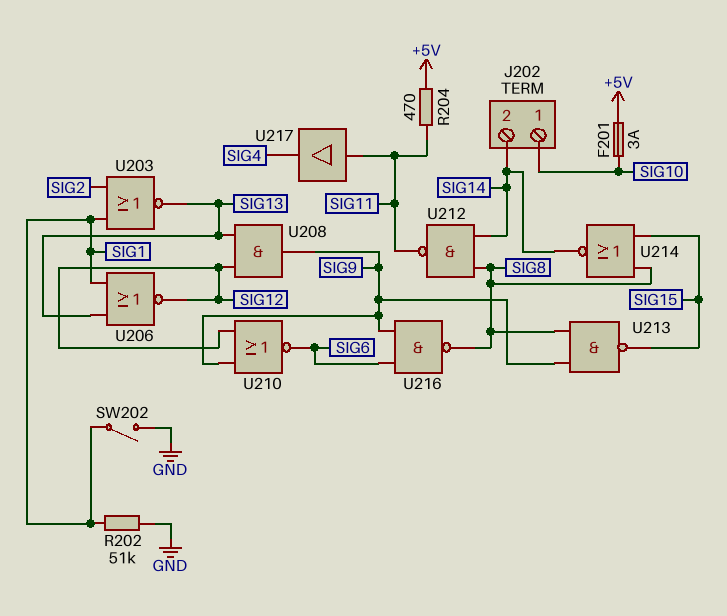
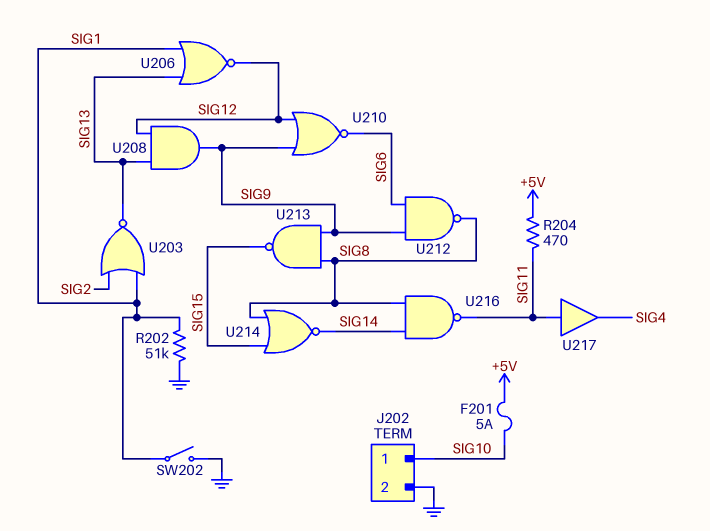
F201: 3A (+5V, SIG10) -> 5A (+5V, SIG10)
J202 pin 2: SIG14 -> GND
U212: NAND (in SIG8, in SIG14, out SIG11) -> NAND (in SIG6, in SIG9, out SIG8)
U216: NAND (in SIG6, in SIG9, out SIG8) -> NAND (in SIG8, in SIG14, out SIG11)

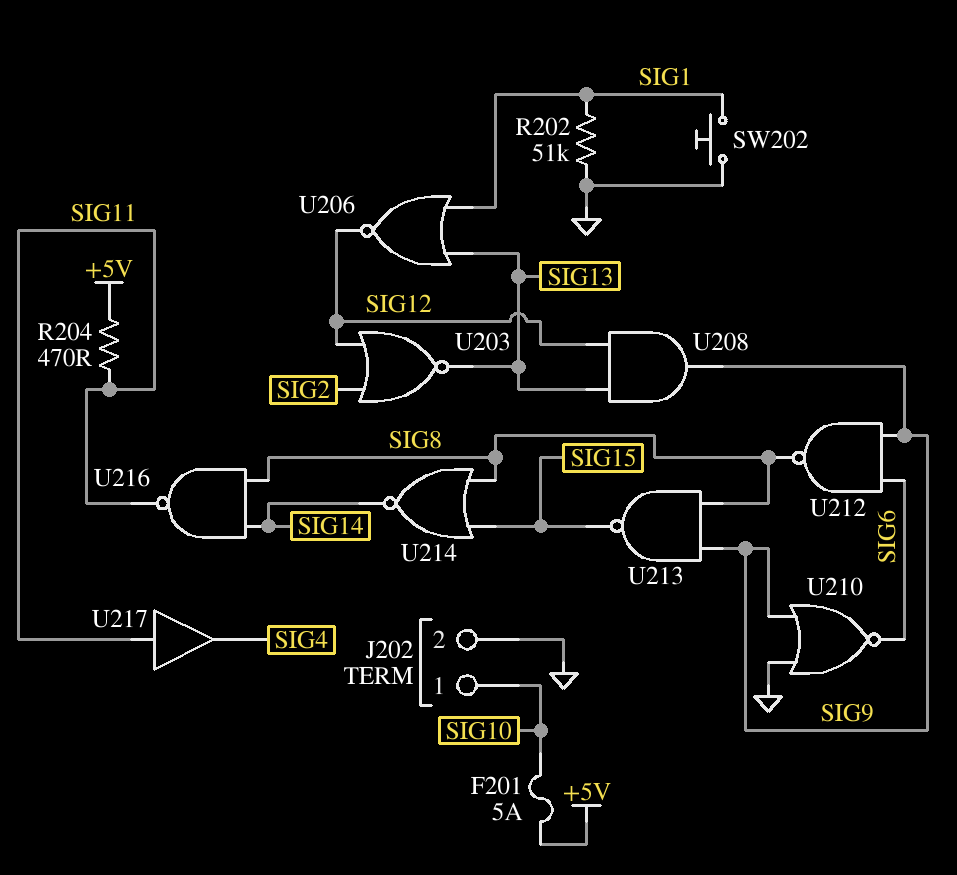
SW202: switch (GND, SIG1) -> button (GND, SIG1)
U203: NOR (in SIG1, in SIG2, out SIG13) -> NOR (in SIG2, in SIG12, out SIG13)
U210: NOR (in SIG9, in SIG12, out SIG6) -> NOR (in GND, in SIG9, out SIG6)

